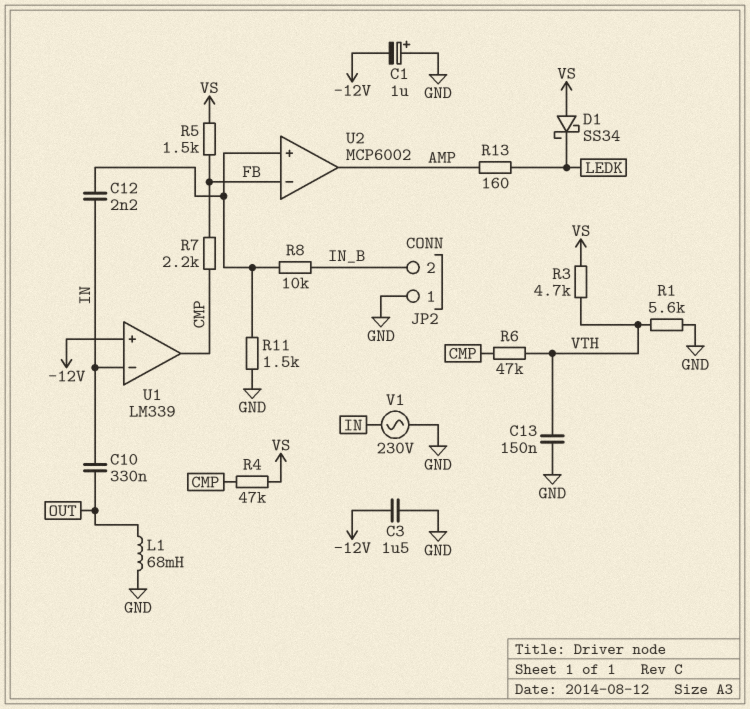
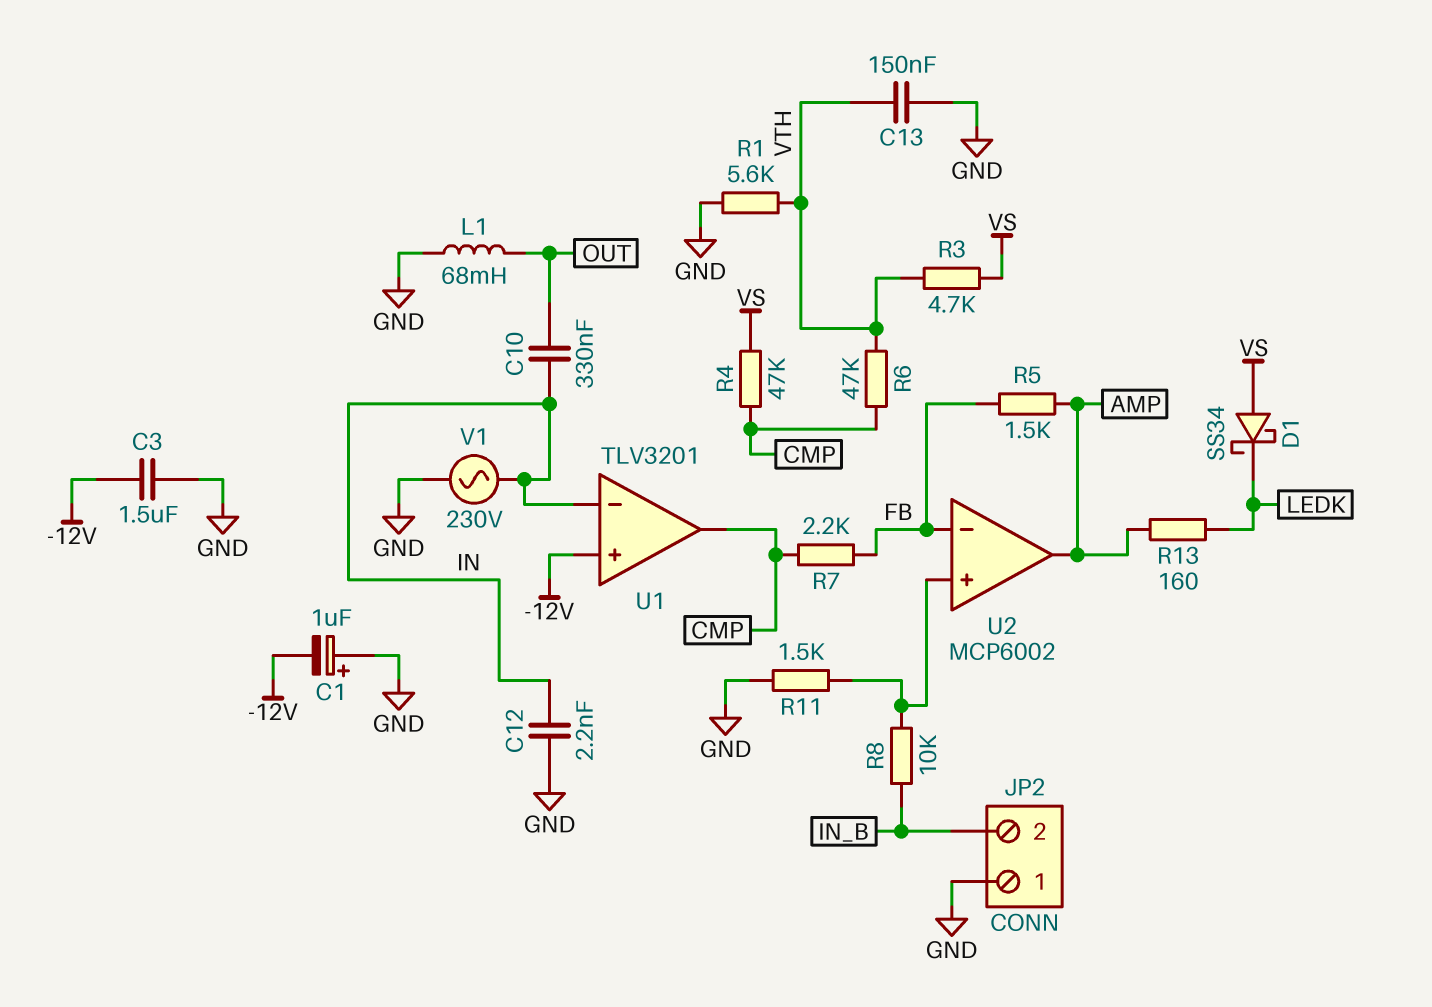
C12: 2.2nF (IN, U2/in+) -> 2.2nF (GND, IN)
R5: 1.5k (FB, VS) -> 1.5k (AMP, FB)
U1: LM339 -> TLV3201

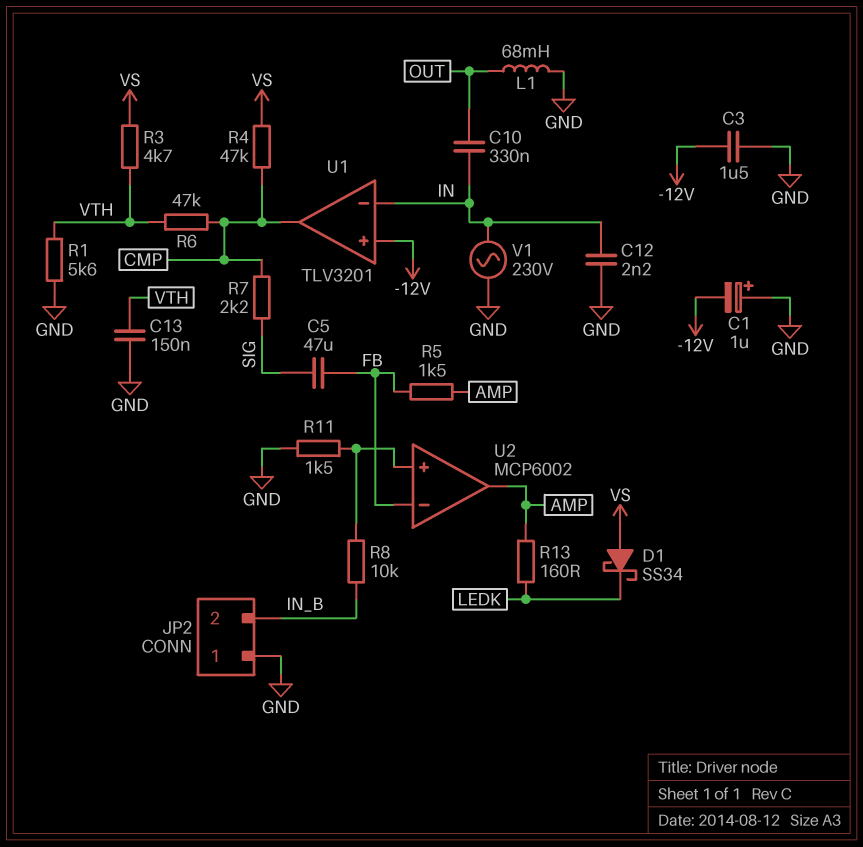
C5: none -> 47uF (FB, SIG)
R7: 2.2k (CMP, FB) -> 2.2k (CMP, SIG)

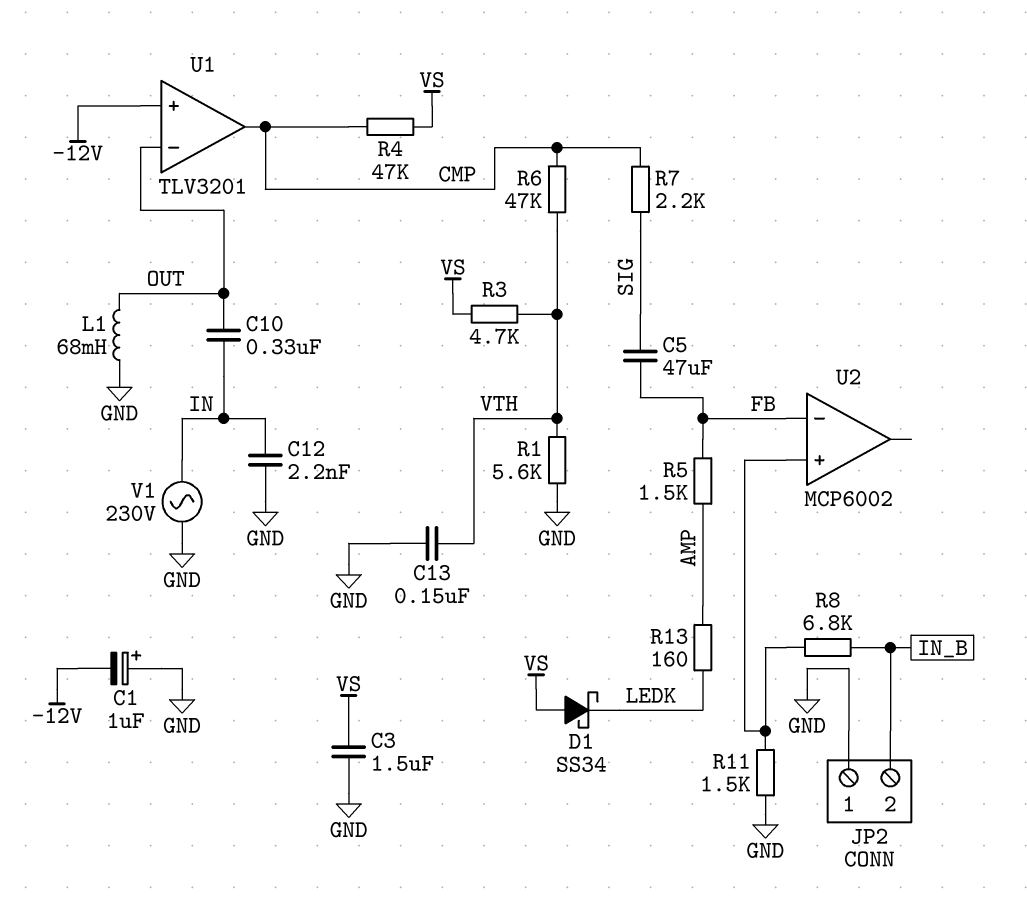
C3: 1.5uF (-12V, GND) -> 1.5uF (GND, VS)
R8: 10k (IN_B, U2/in+) -> 6.8k (IN_B, U2/in+)
U1 pin in-: IN -> OUT
U2 pin out: AMP -> none

